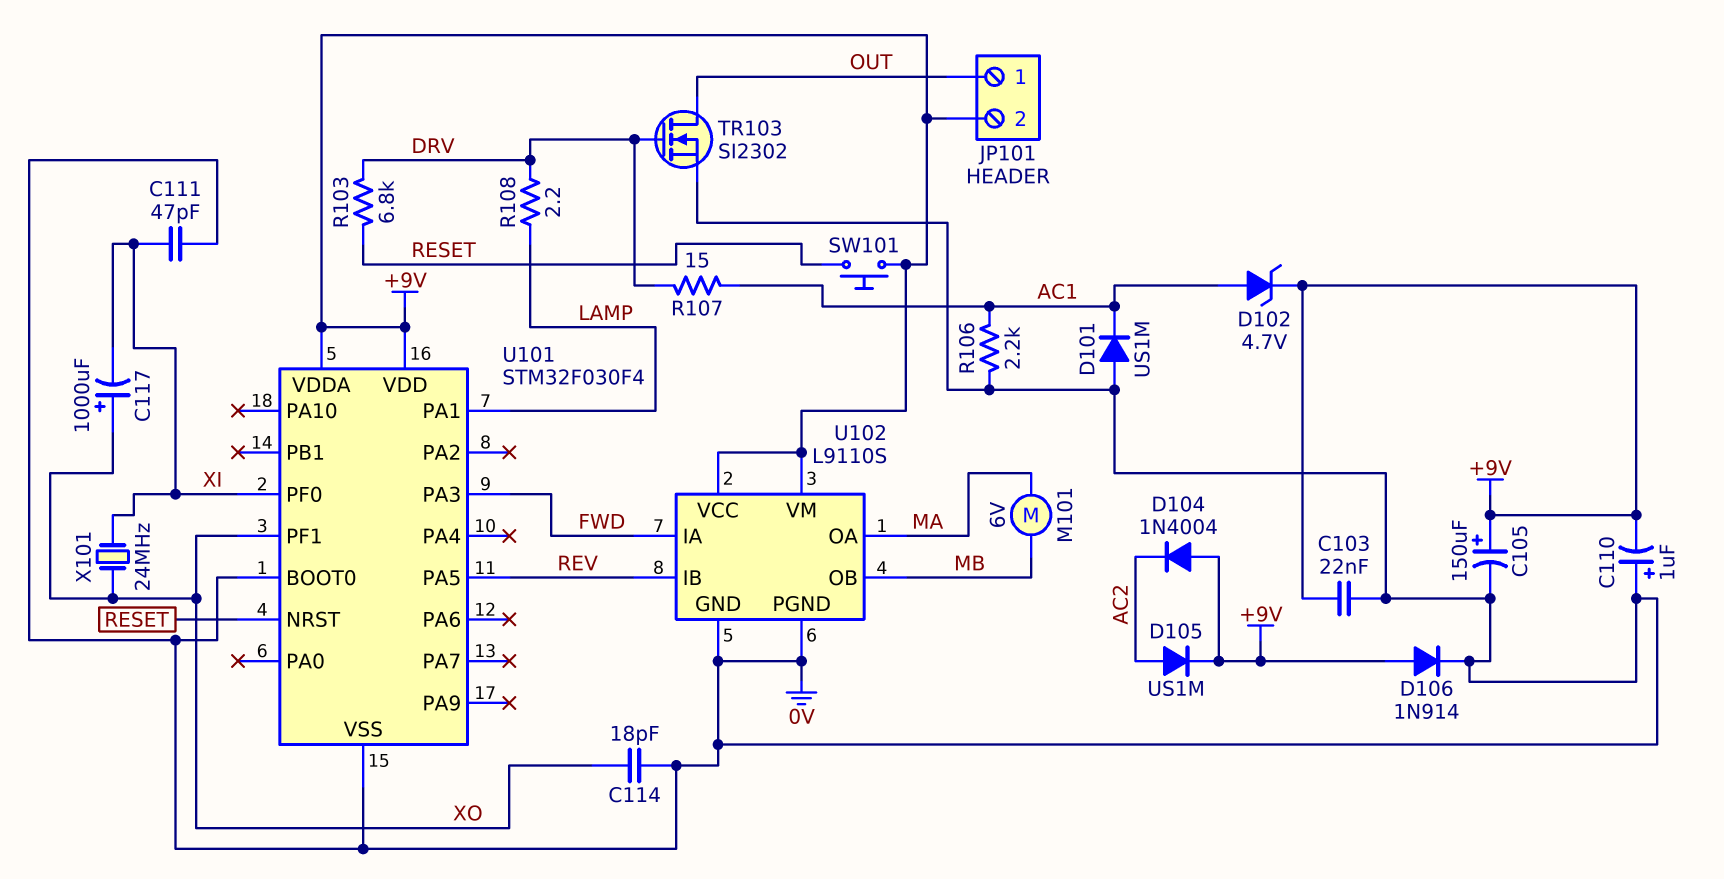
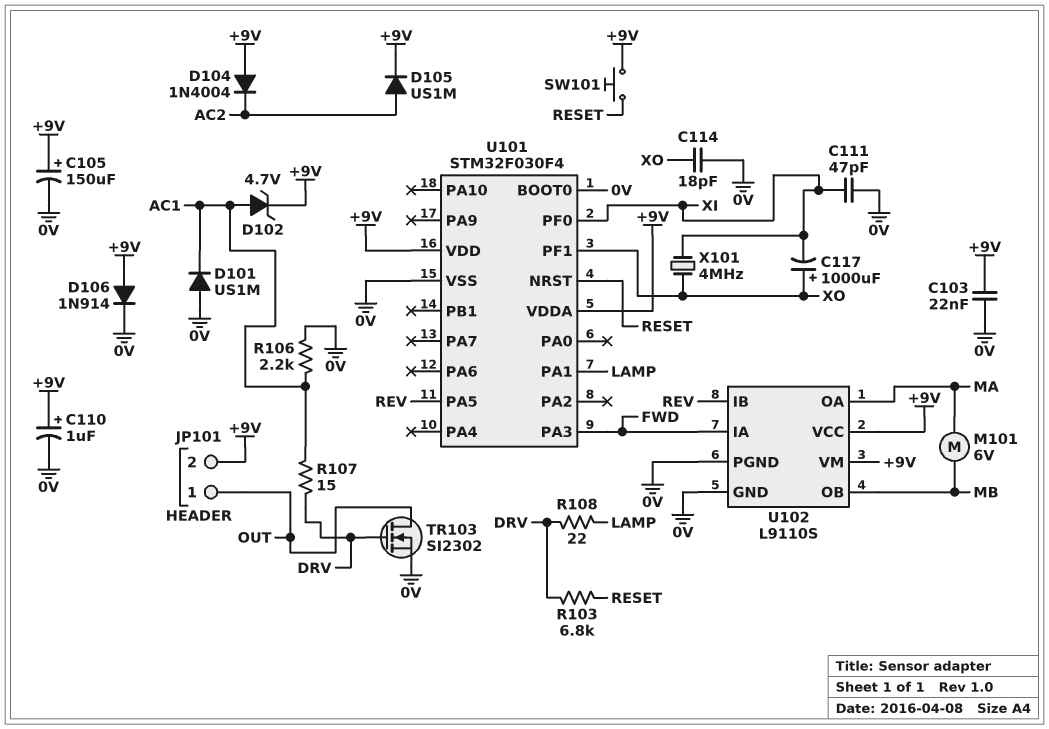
C110: 1uF (plus 0V, minus +9V) -> 1uF (plus +9V, minus 0V)
R108: 2.2 (DRV, LAMP) -> 22 (DRV, LAMP)
X101: 24MHz (XI, XO) -> 4MHz (XI, XO)

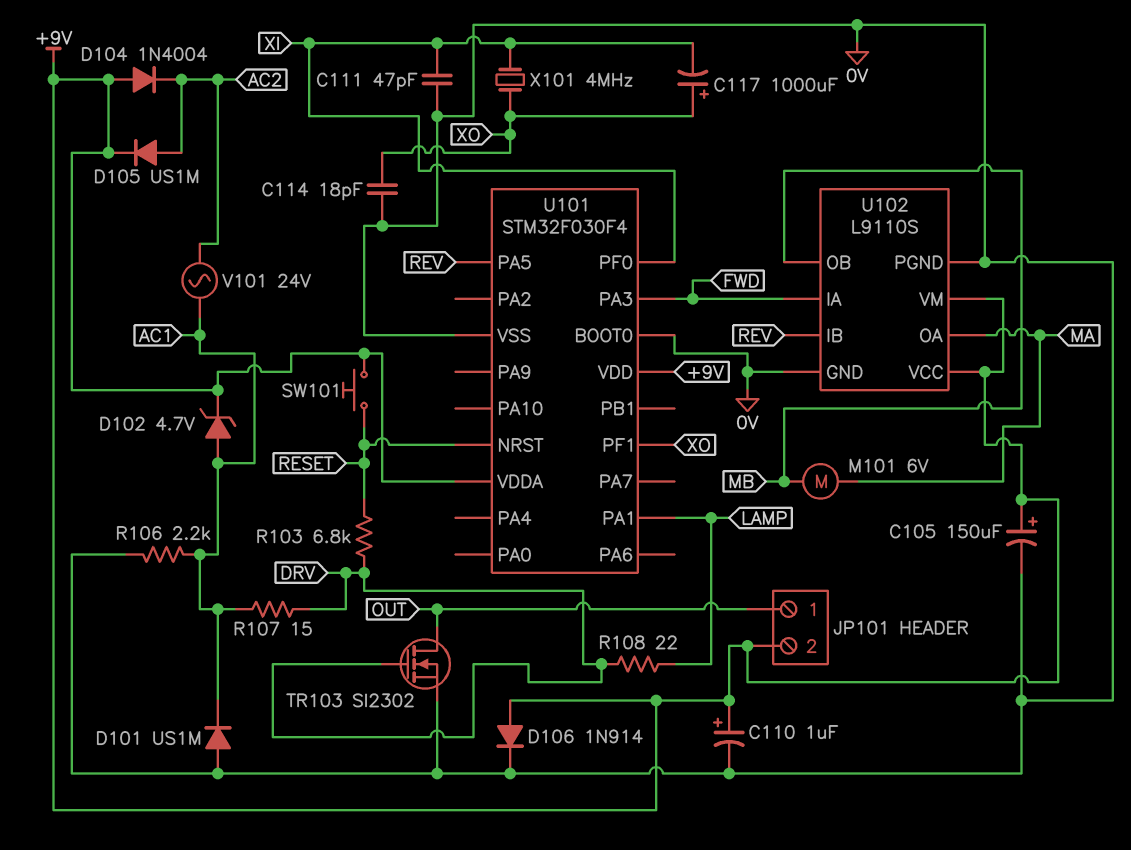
C103: 22nF (+9V, 0V) -> none
V101: none -> AC 24V (AC1, AC2)

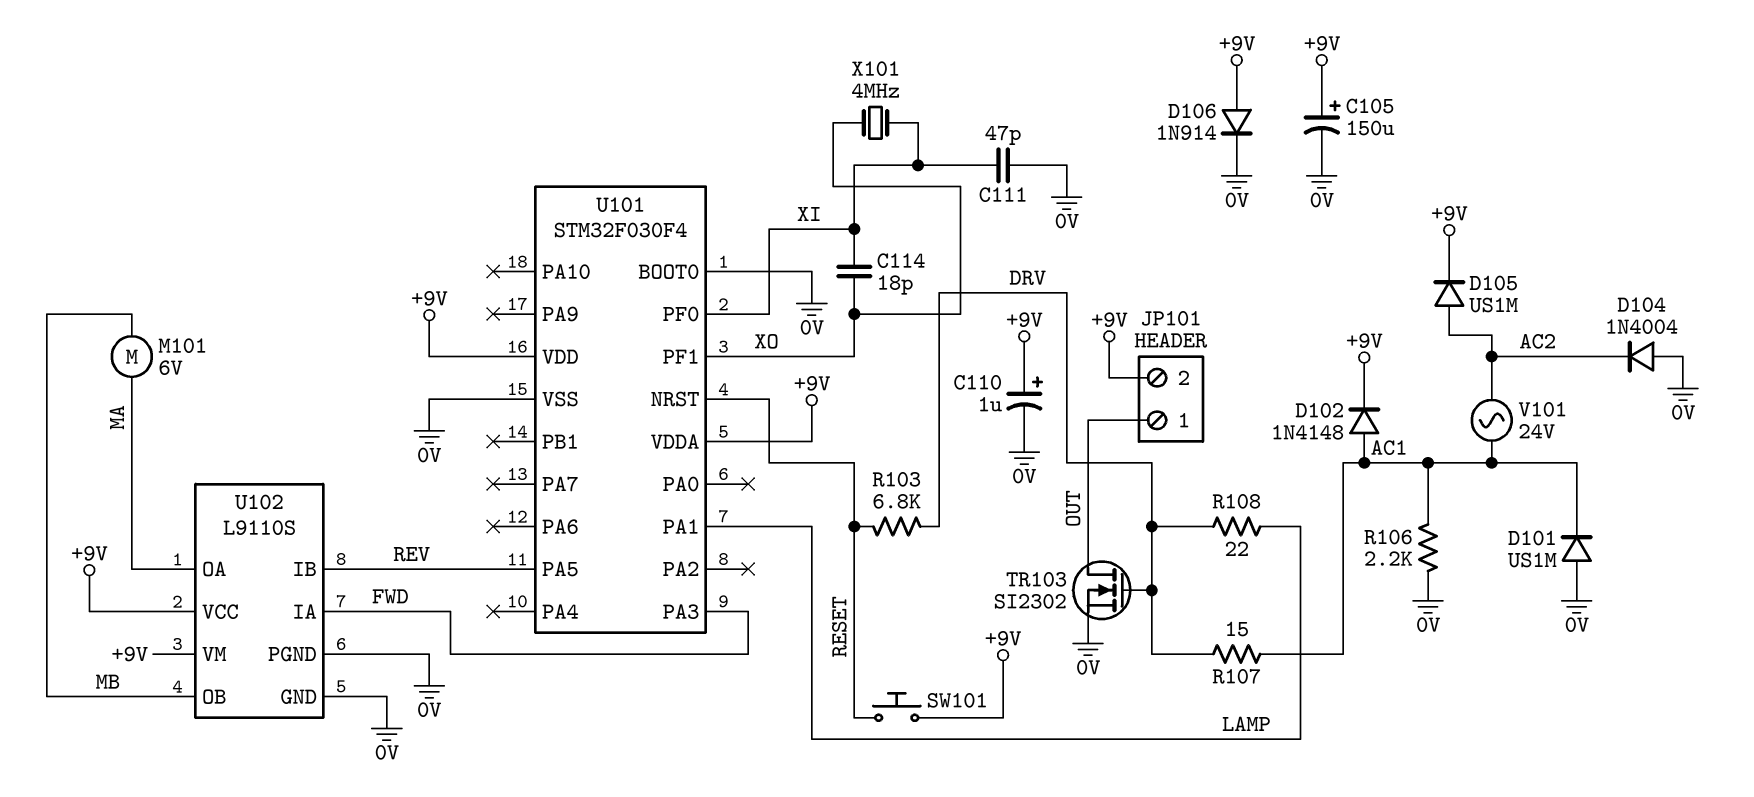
C114: 18pF (0V, XO) -> 18pF (XI, XO)
C117: 1000uF (plus XO, minus XI) -> none
D102: zener 4.7V (A AC1, K +9V) -> diode 1N4148 (A AC1, K +9V)
D104: diode 1N4004 (A +9V, K AC2) -> diode 1N4004 (A 0V, K AC2)

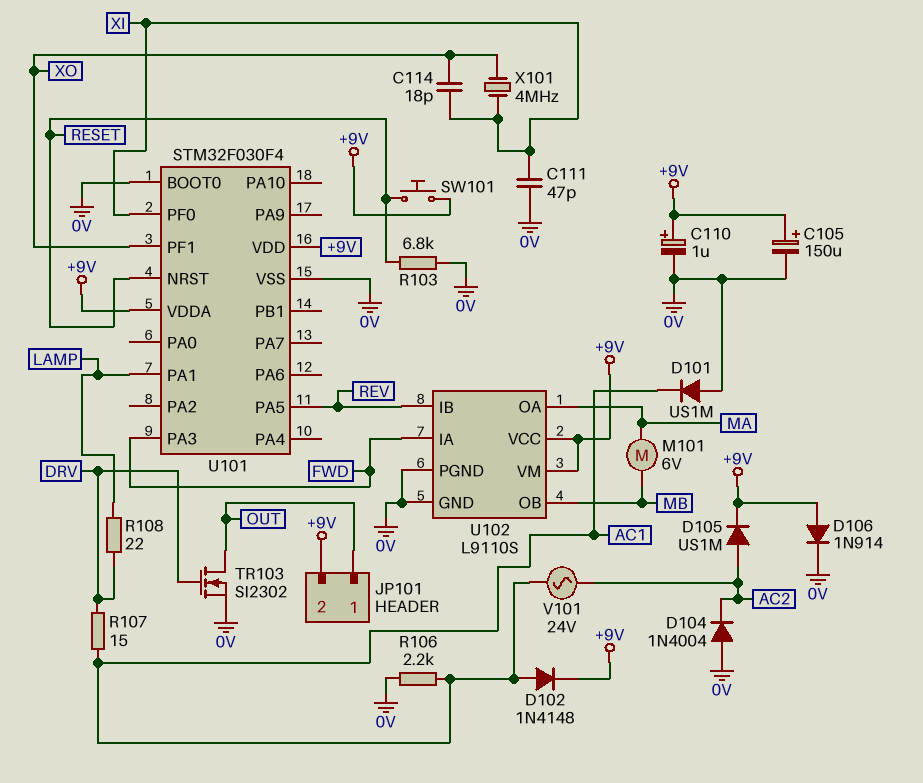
R103: 6.8k (DRV, RESET) -> 6.8k (0V, RESET)

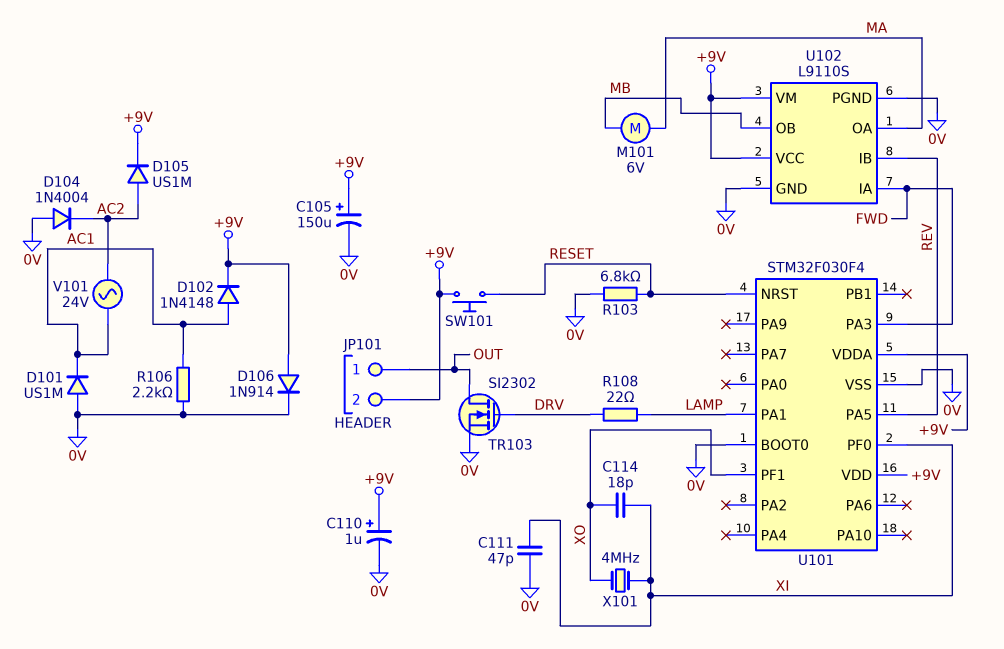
R107: 15 (AC1, DRV) -> none

